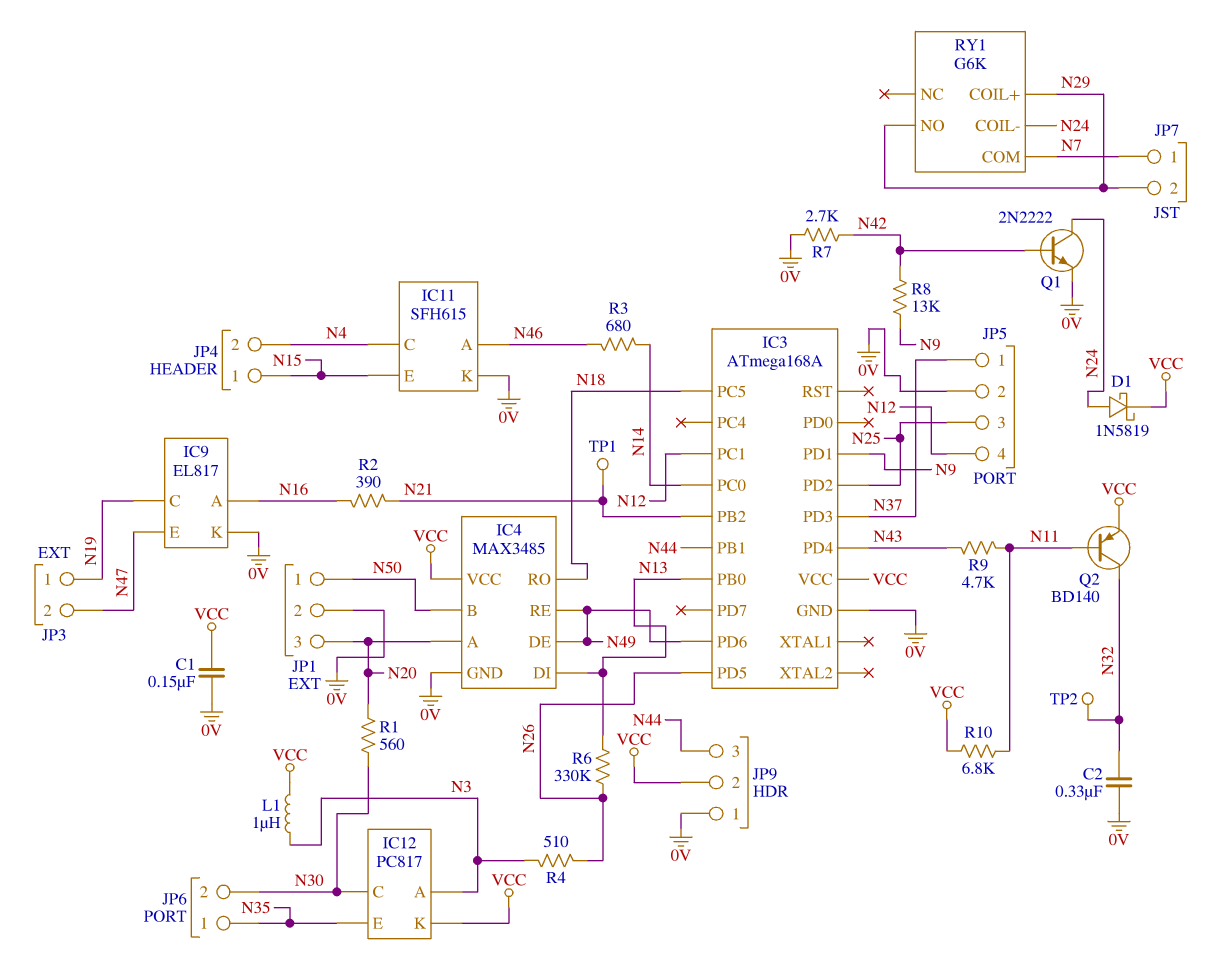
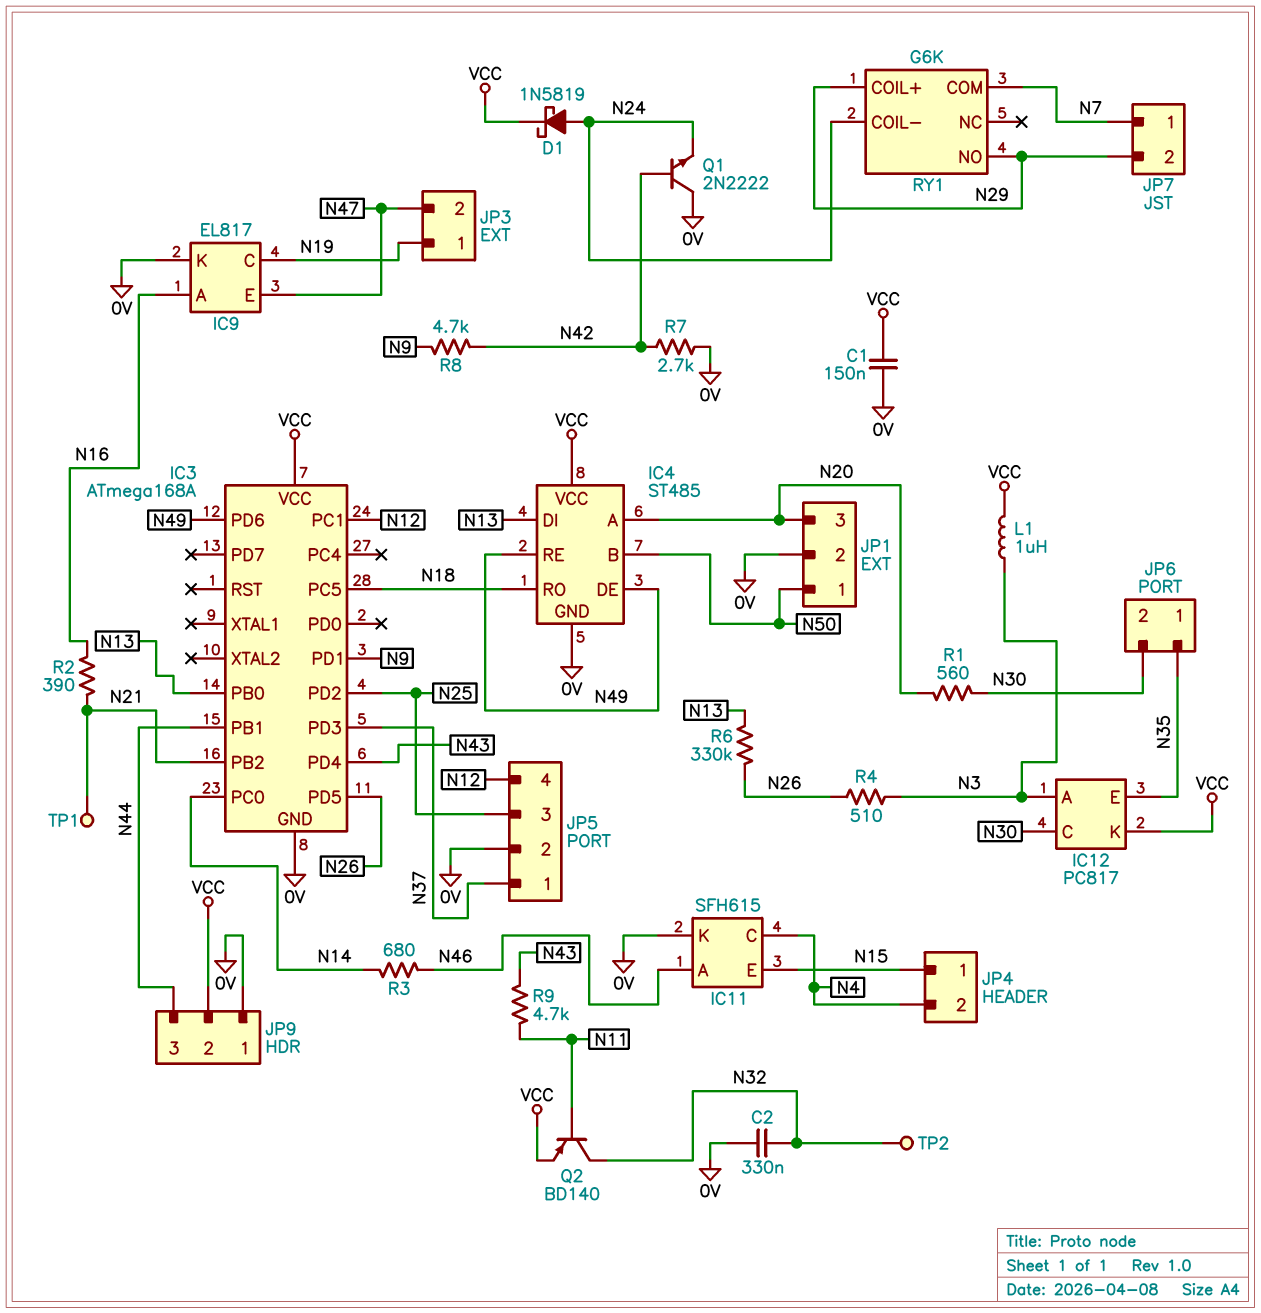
IC4: MAX3485 -> ST485
Q1: NPN 2N2222 (B N42, C N24, E 0V) -> NPN 2N2222 (B N42, C 0V, E N24)
R8: 13k (N9, N42) -> 4.7k (N9, N42)
R10: 6.8k (N11, VCC) -> none

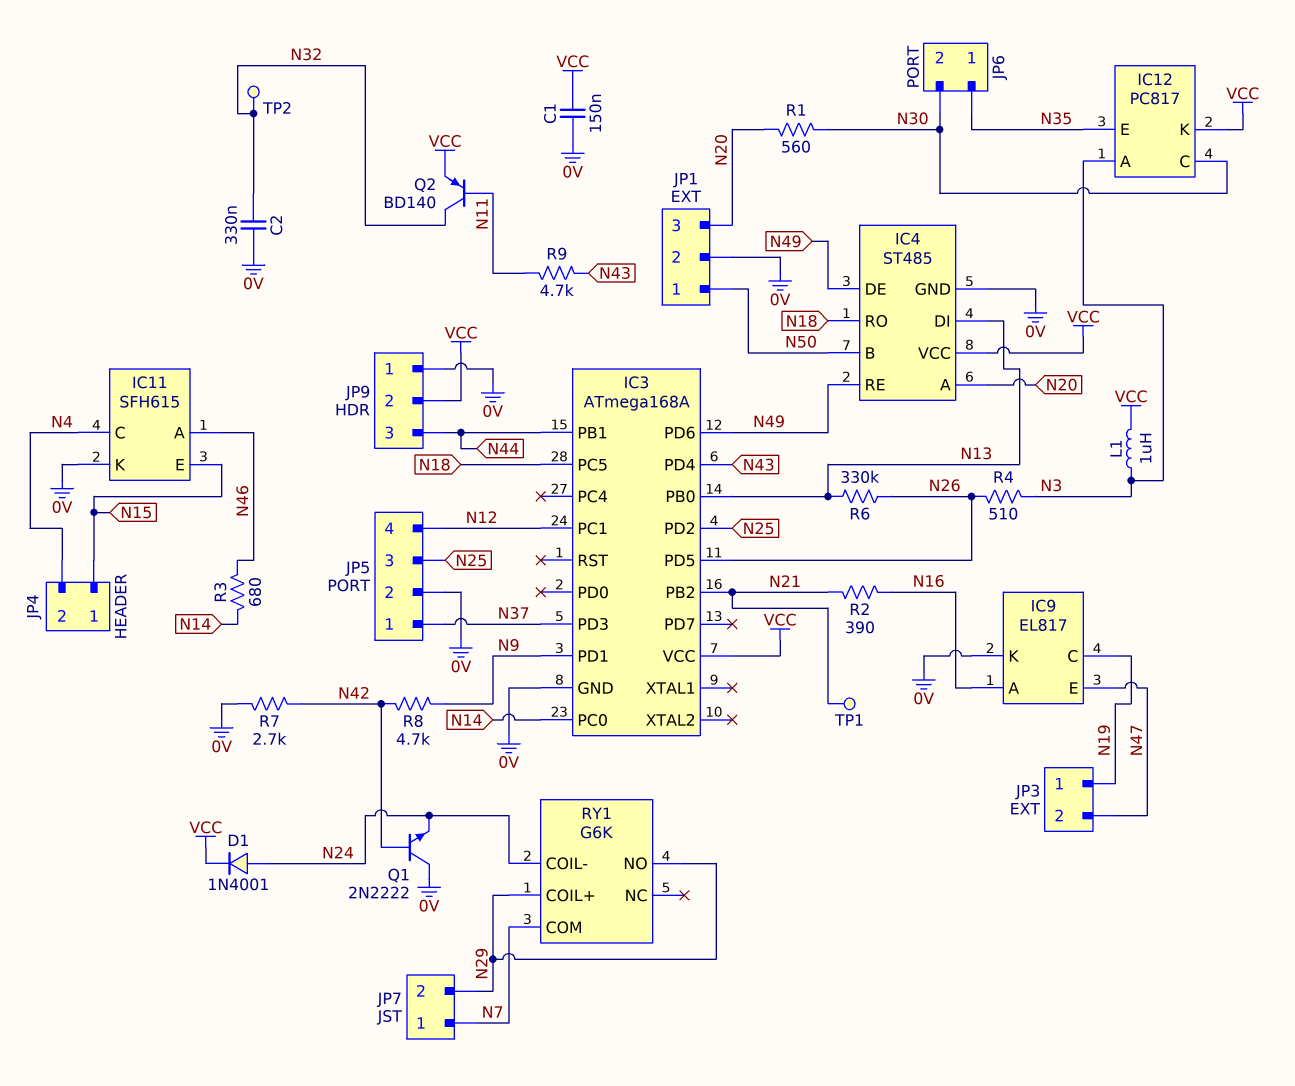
D1: schottky 1N5819 (A N24, K VCC) -> diode 1N4001 (A N24, K VCC)

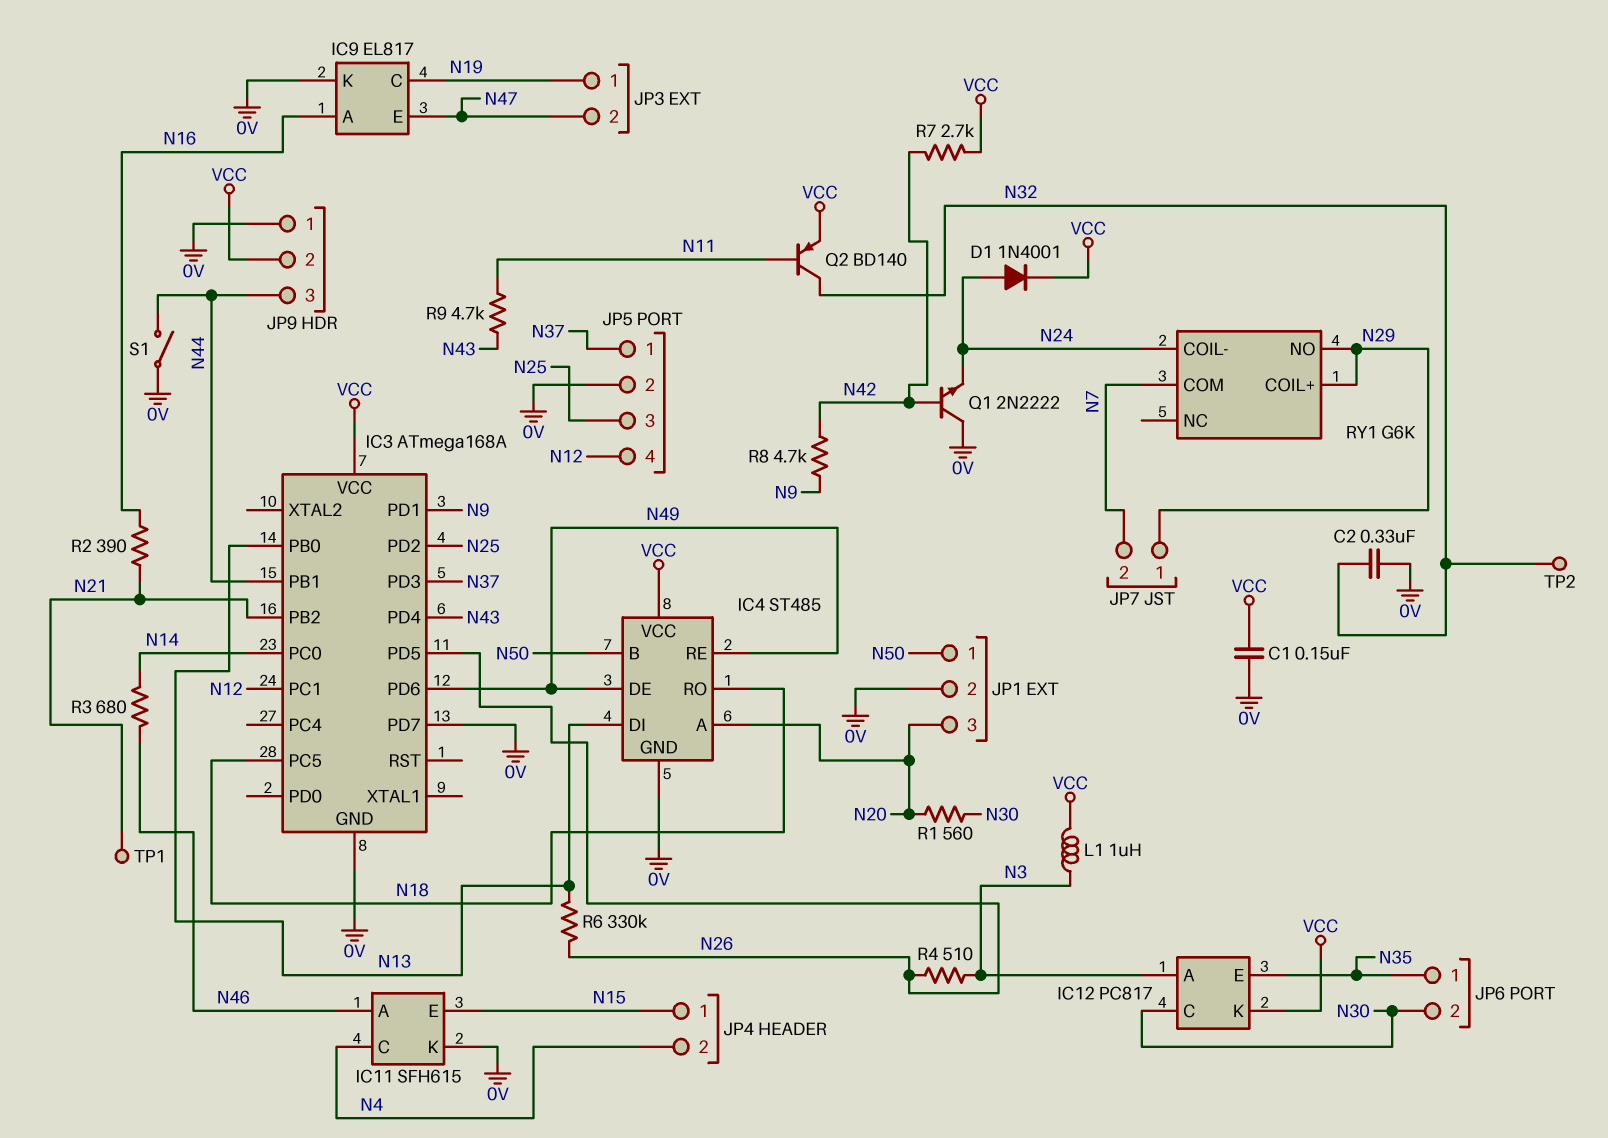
IC3 pin PD7: none -> 0V
JP7 pin 1: N7 -> N29
JP7 pin 2: N29 -> N7
R7: 2.7k (0V, N42) -> 2.7k (N42, VCC)
S1: none -> switch (0V, N44)

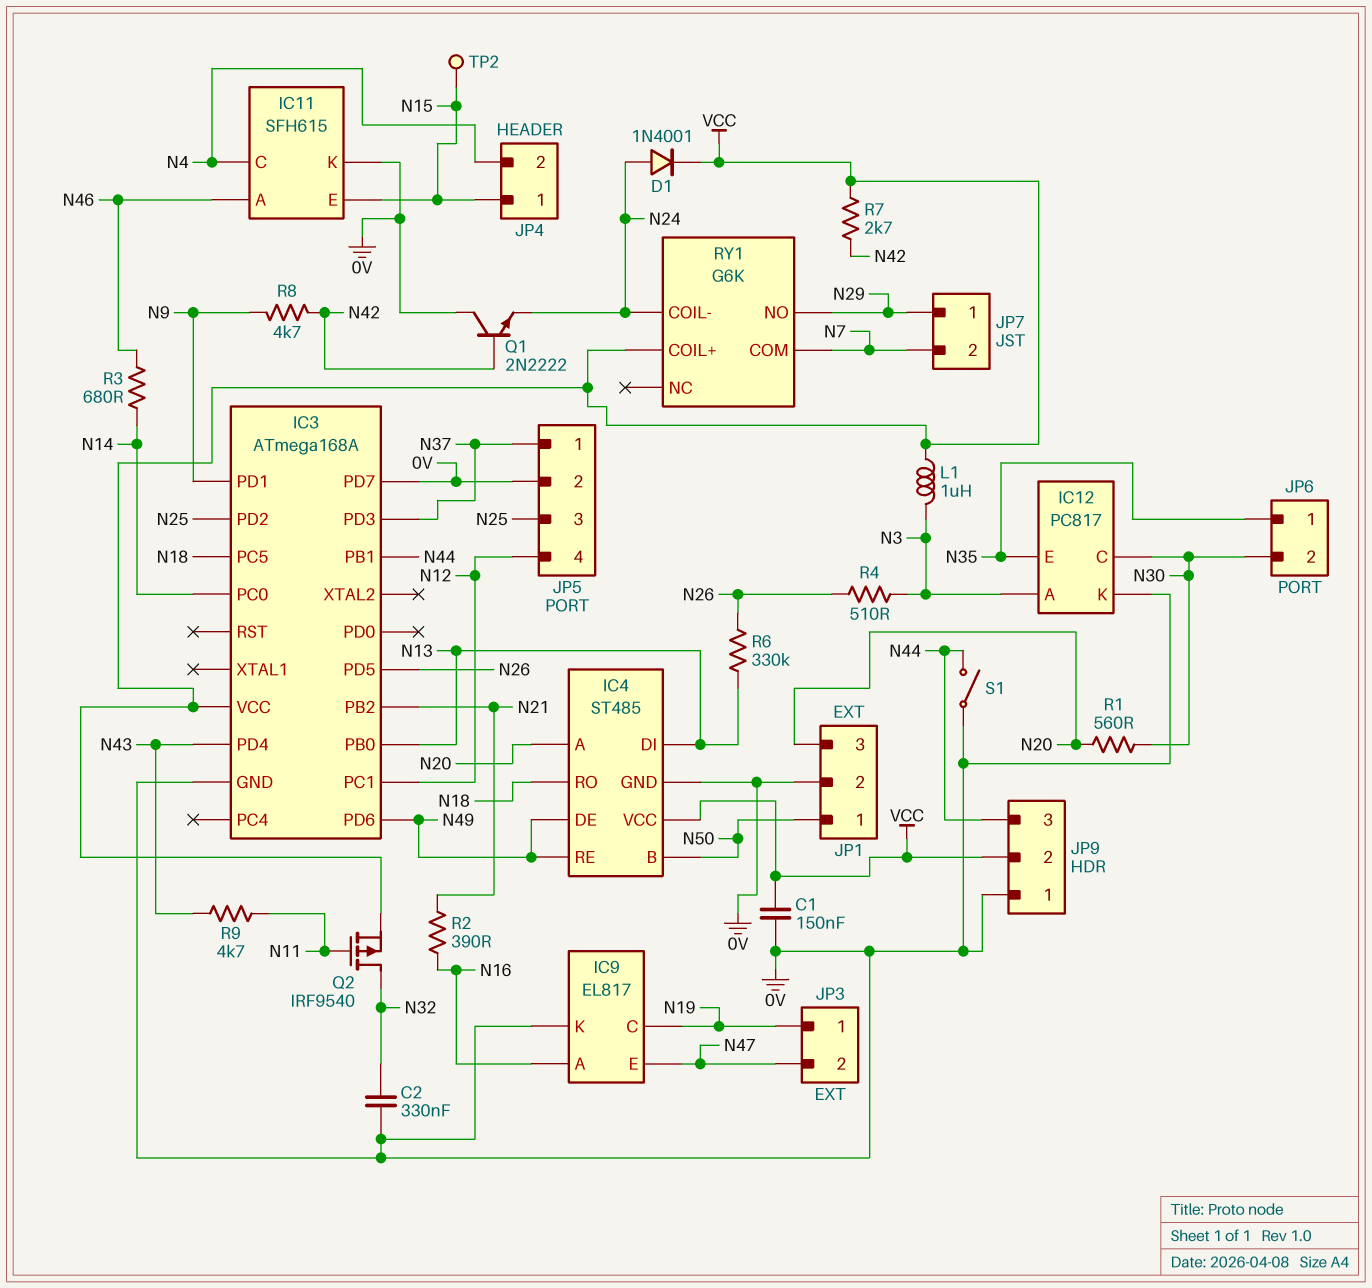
IC12 pin K: VCC -> 0V
Q2: PNP BD140 (B N11, C N32, E VCC) -> PMOS IRF9540 (G N11, D N32, S VCC)
RY1 pin COIL+: N29 -> VCC
TP1: test point (N21) -> none
TP2: test point (N32) -> test point (N15)

